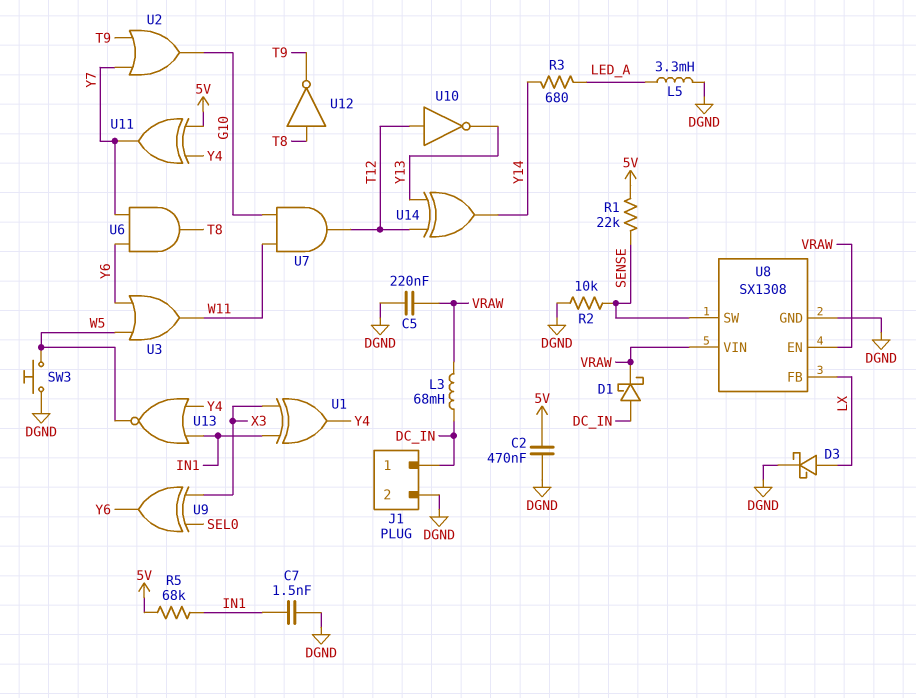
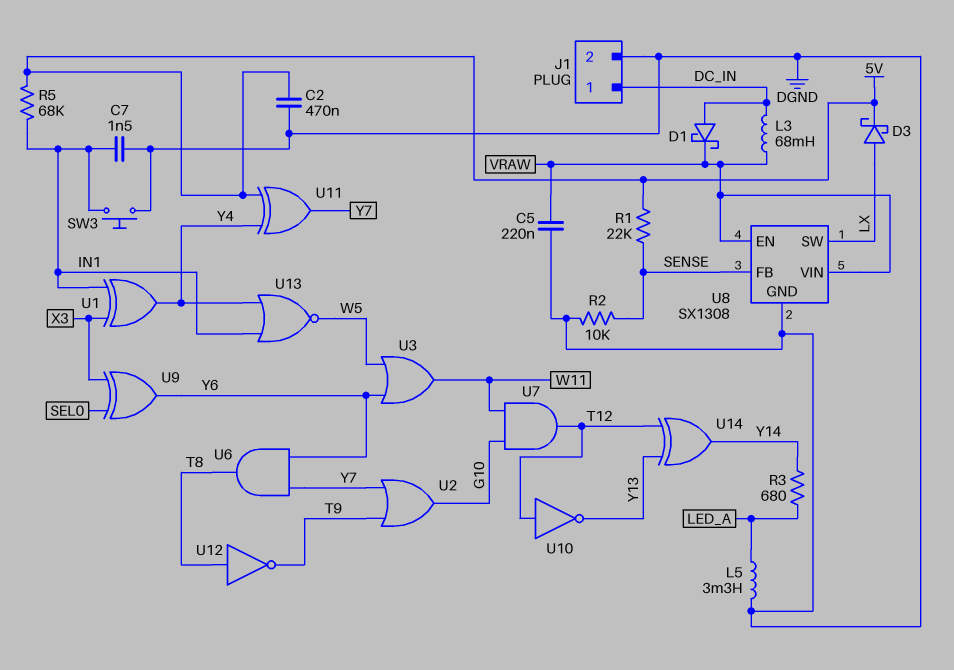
D3: schottky (A LX, K DGND) -> schottky (A LX, K 5V)
SW3: button (DGND, W5) -> button (DGND, IN1)
U8 pin FB: LX -> SENSE
U8 pin SW: SENSE -> LX

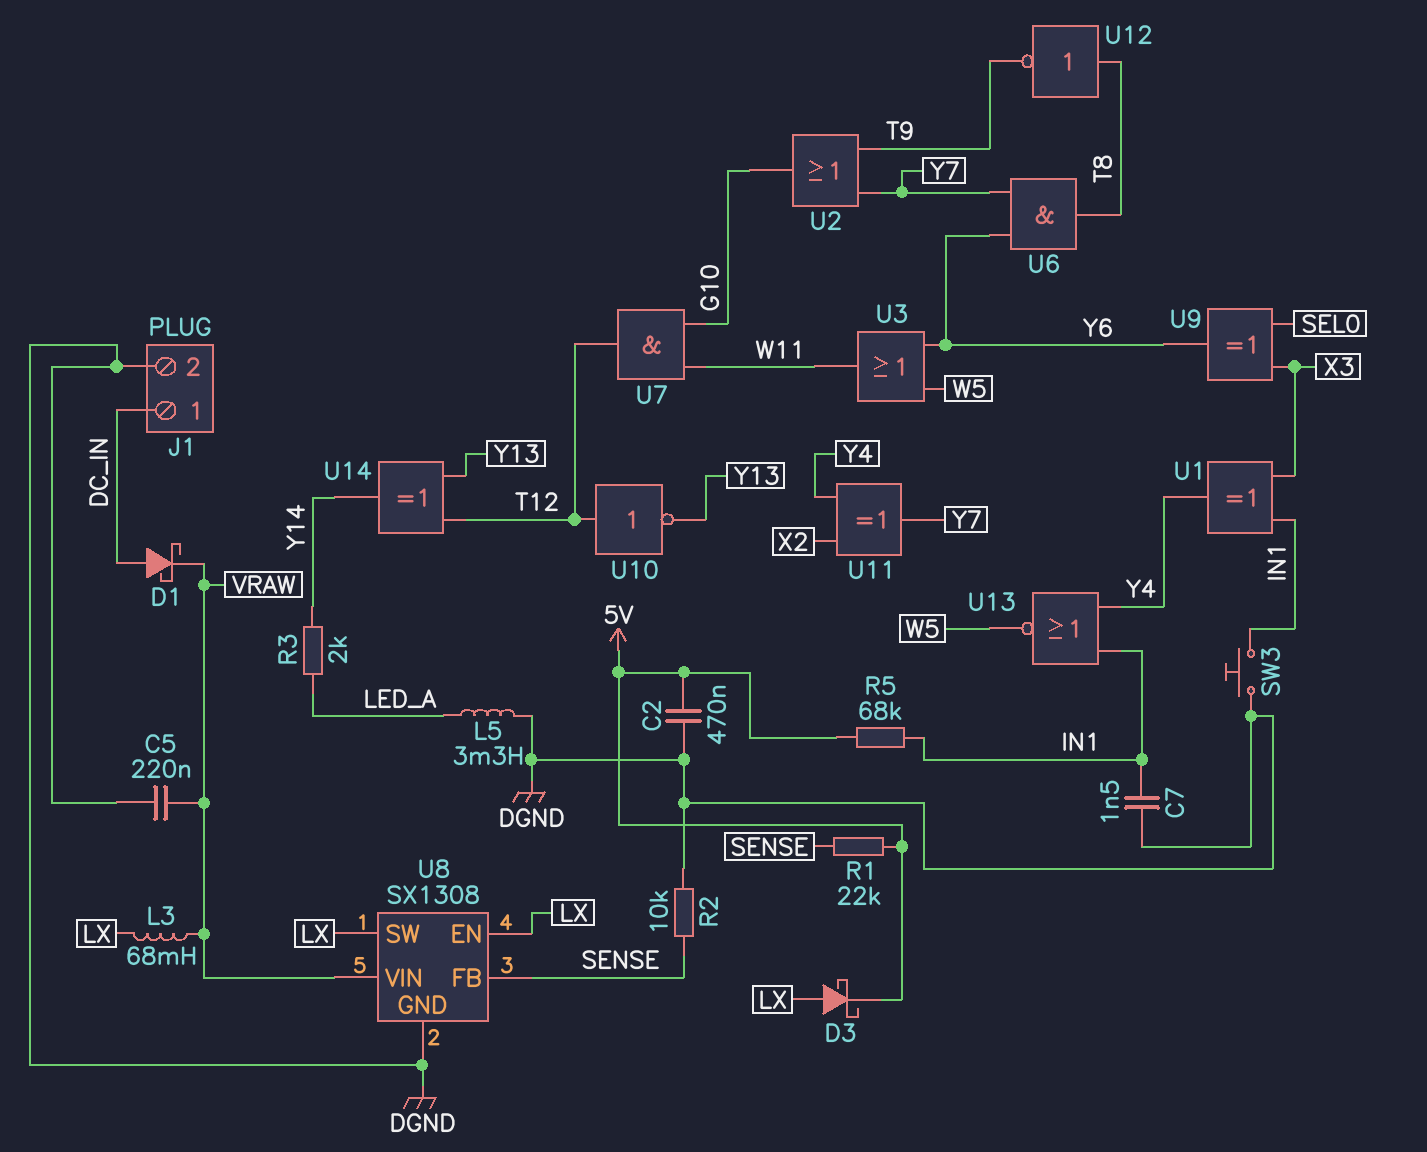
L3: 68mH (DC_IN, VRAW) -> 68mH (LX, VRAW)
R3: 680 (LED_A, Y14) -> 2k (LED_A, Y14)
U8 pin EN: VRAW -> LX
U11: XOR (in 5V, in Y4, out Y7) -> XOR (in X2, in Y4, out Y7)

